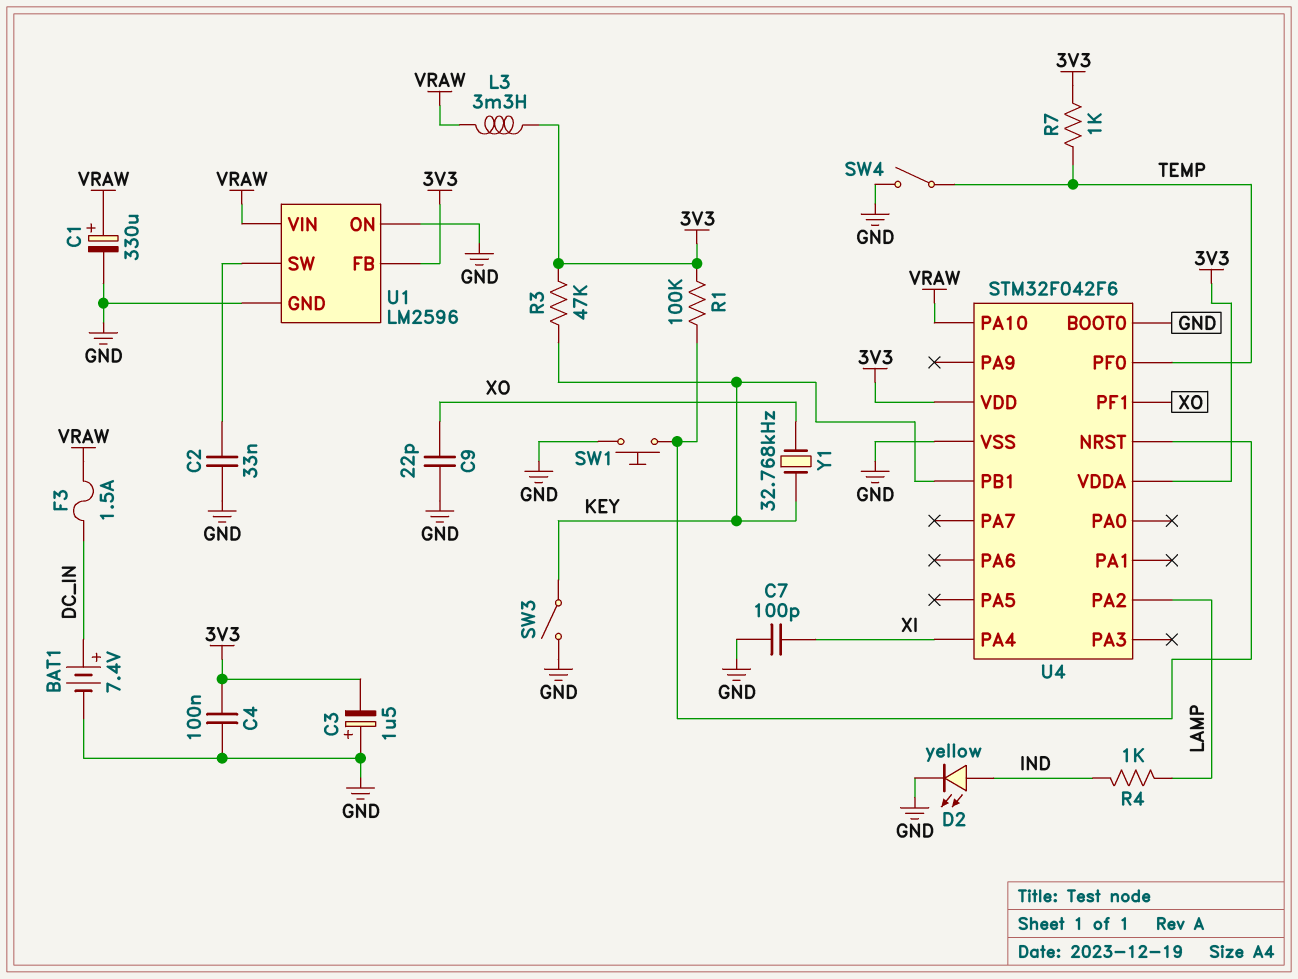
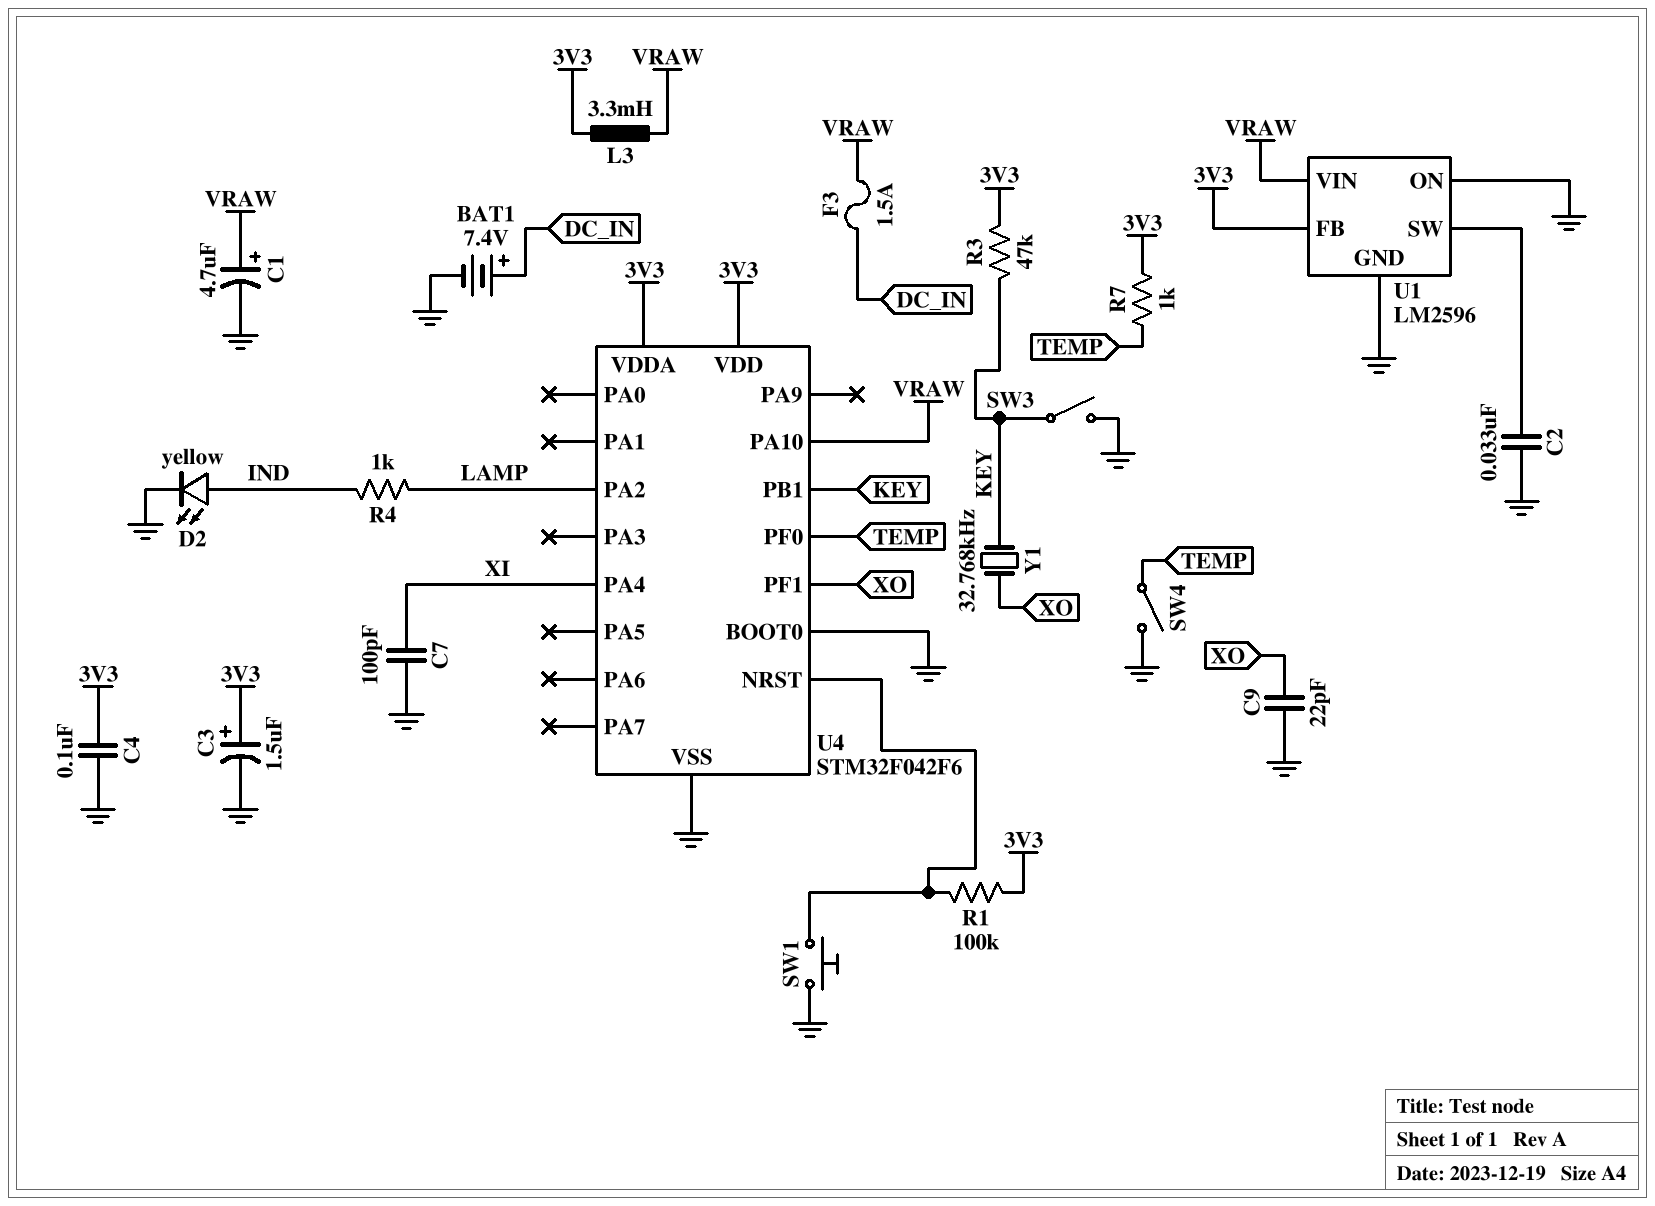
C1: 330uF (plus VRAW, minus GND) -> 4.7uF (plus VRAW, minus GND)
C3: 1.5uF (plus GND, minus 3V3) -> 1.5uF (plus 3V3, minus GND)

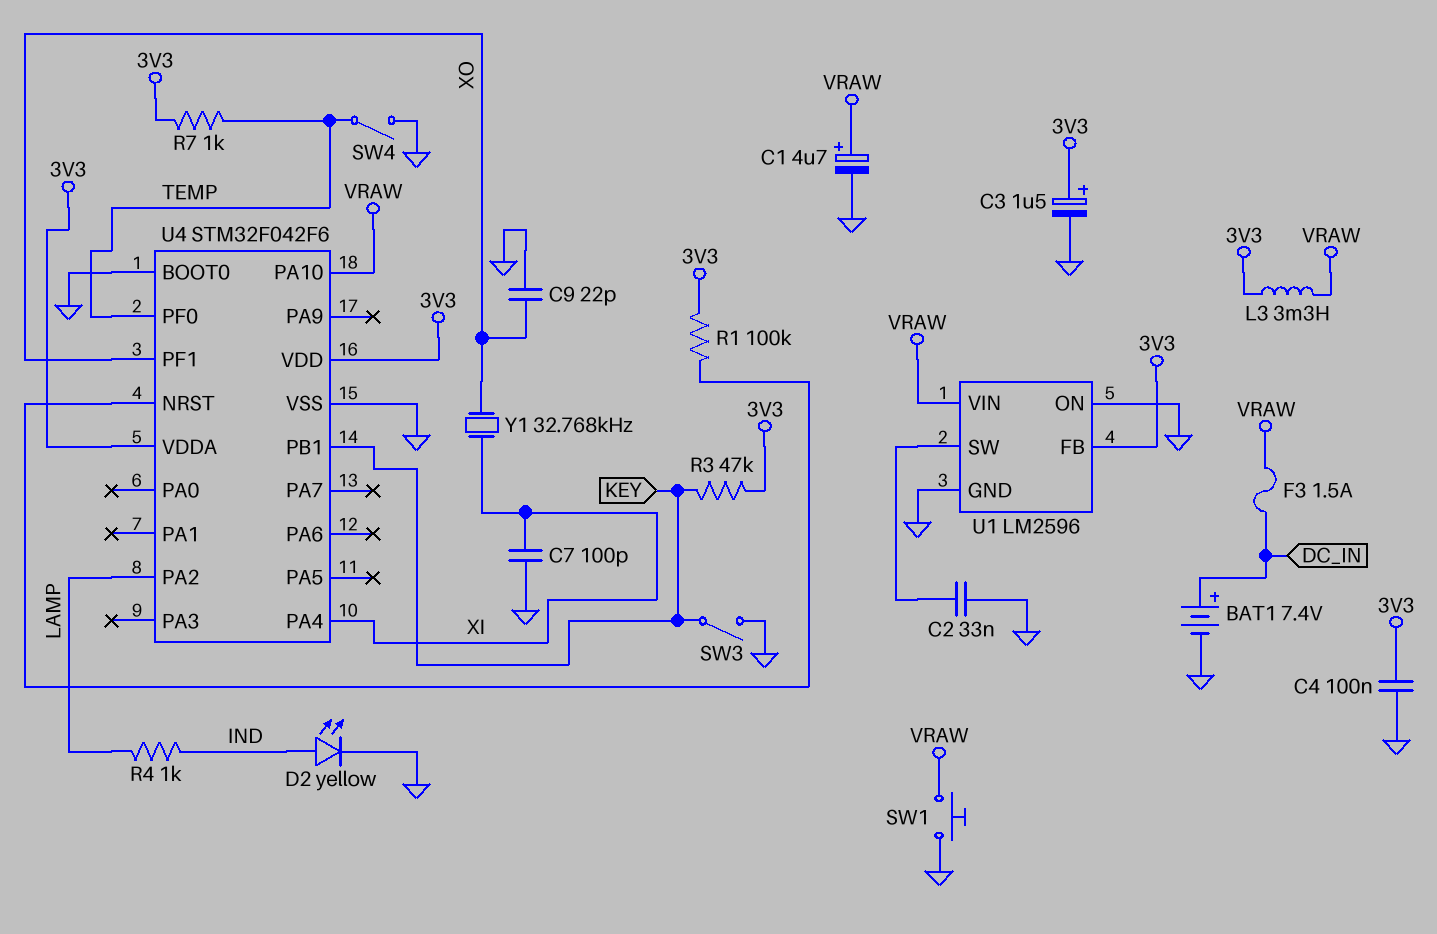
SW1: button (GND, U4/NRST) -> button (GND, VRAW)
Y1: 32.768kHz (KEY, XO) -> 32.768kHz (XI, XO)

